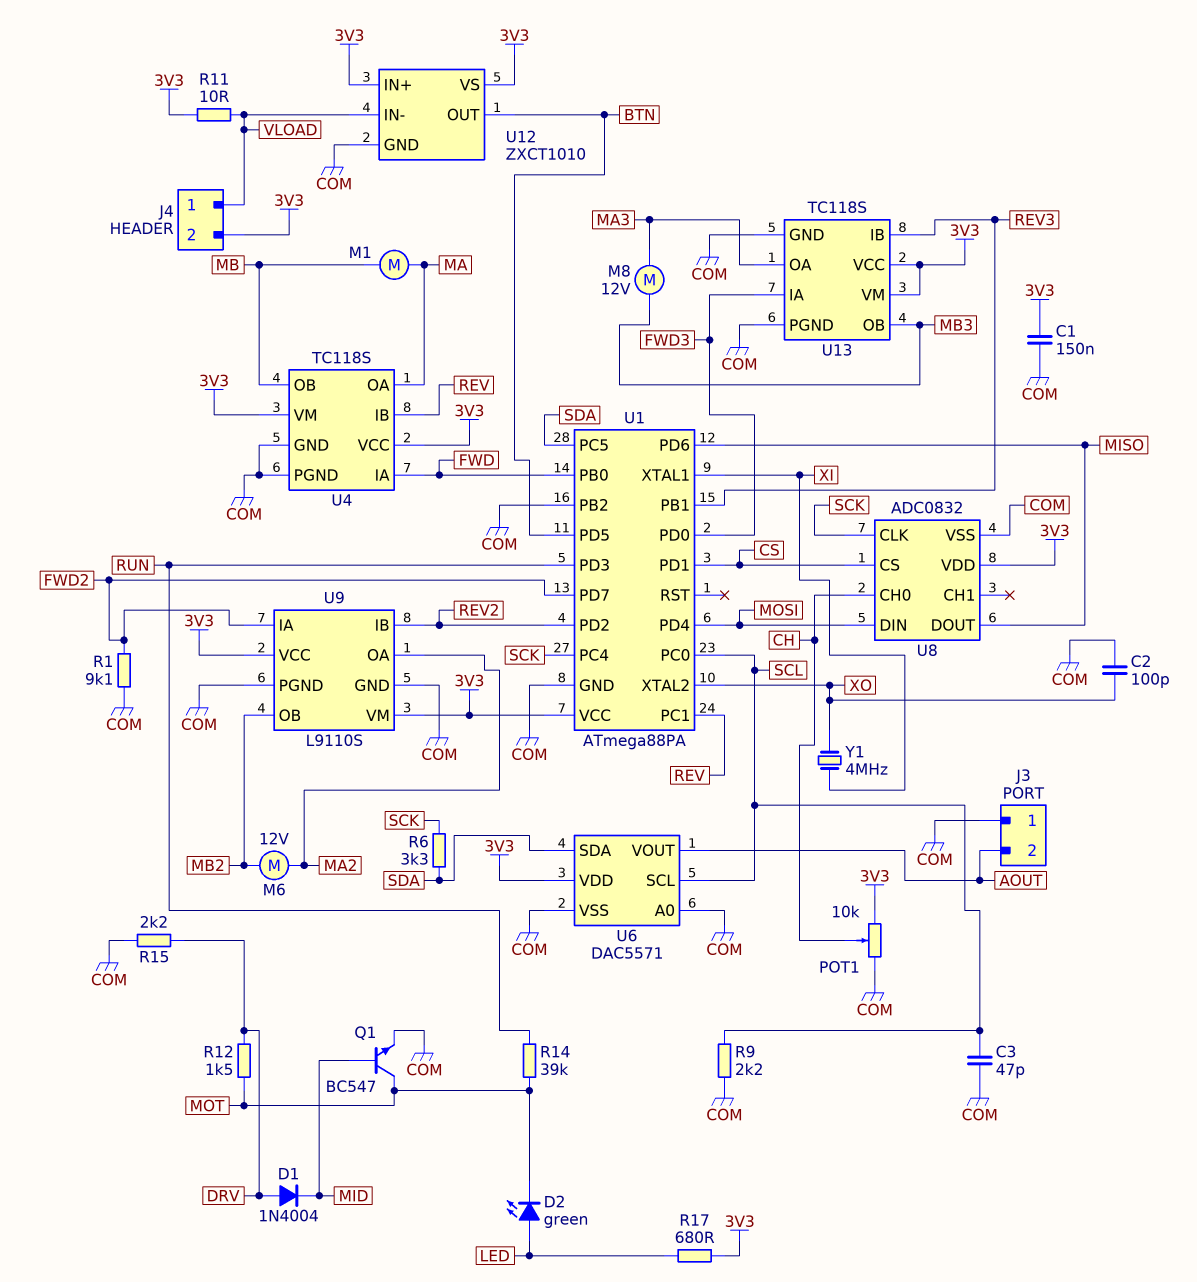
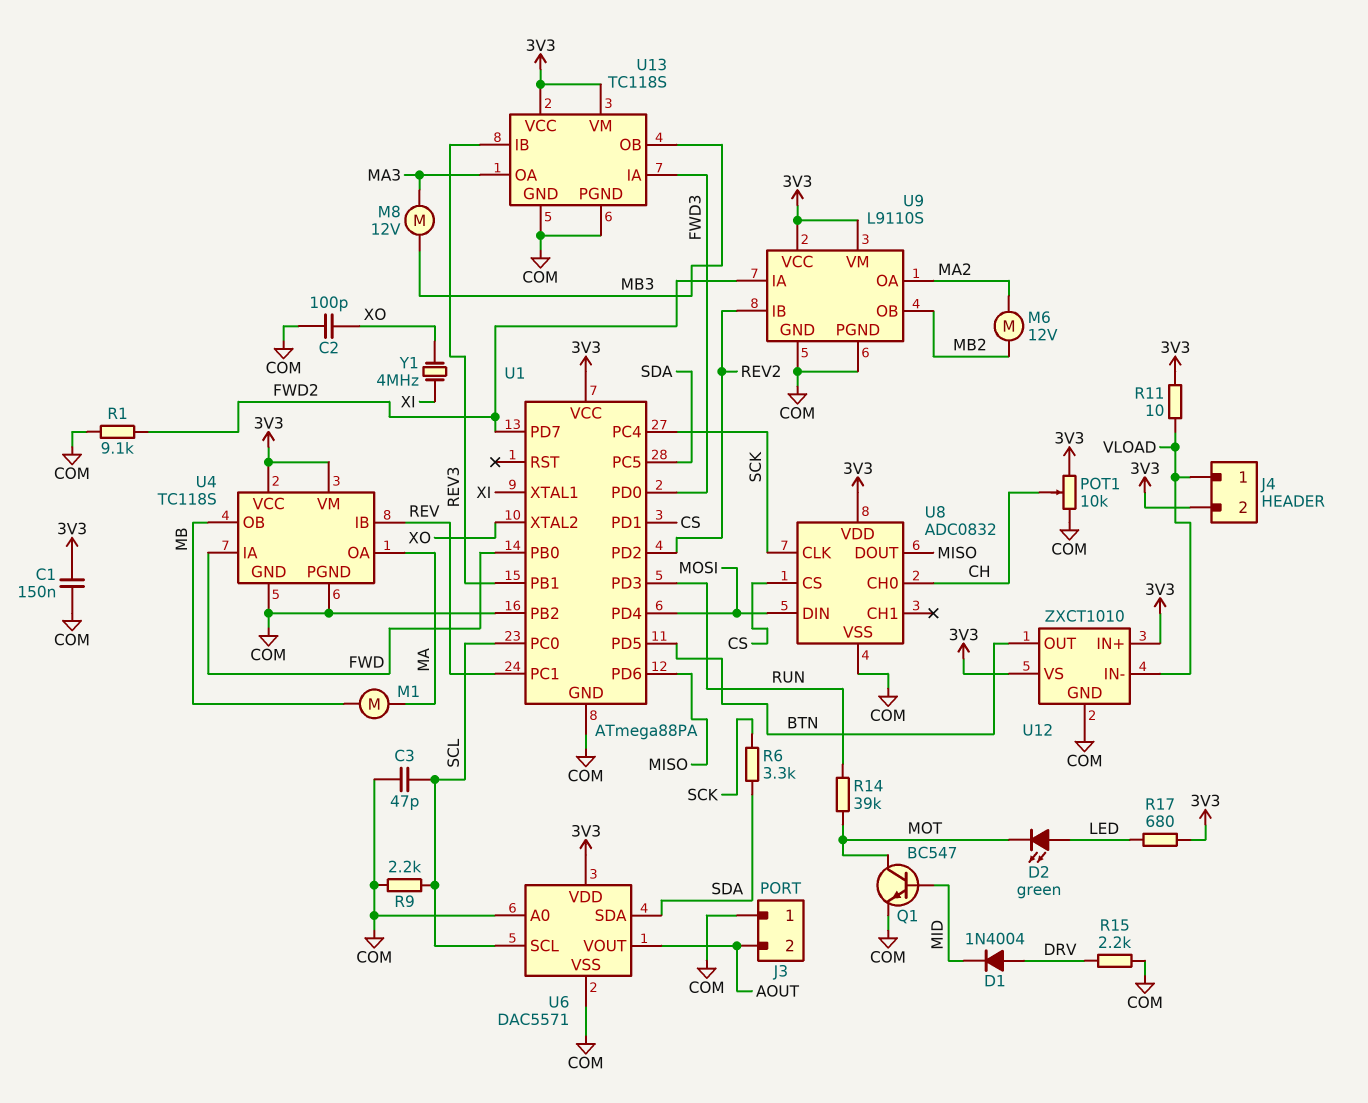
R12: 1.5k (DRV, MOT) -> none

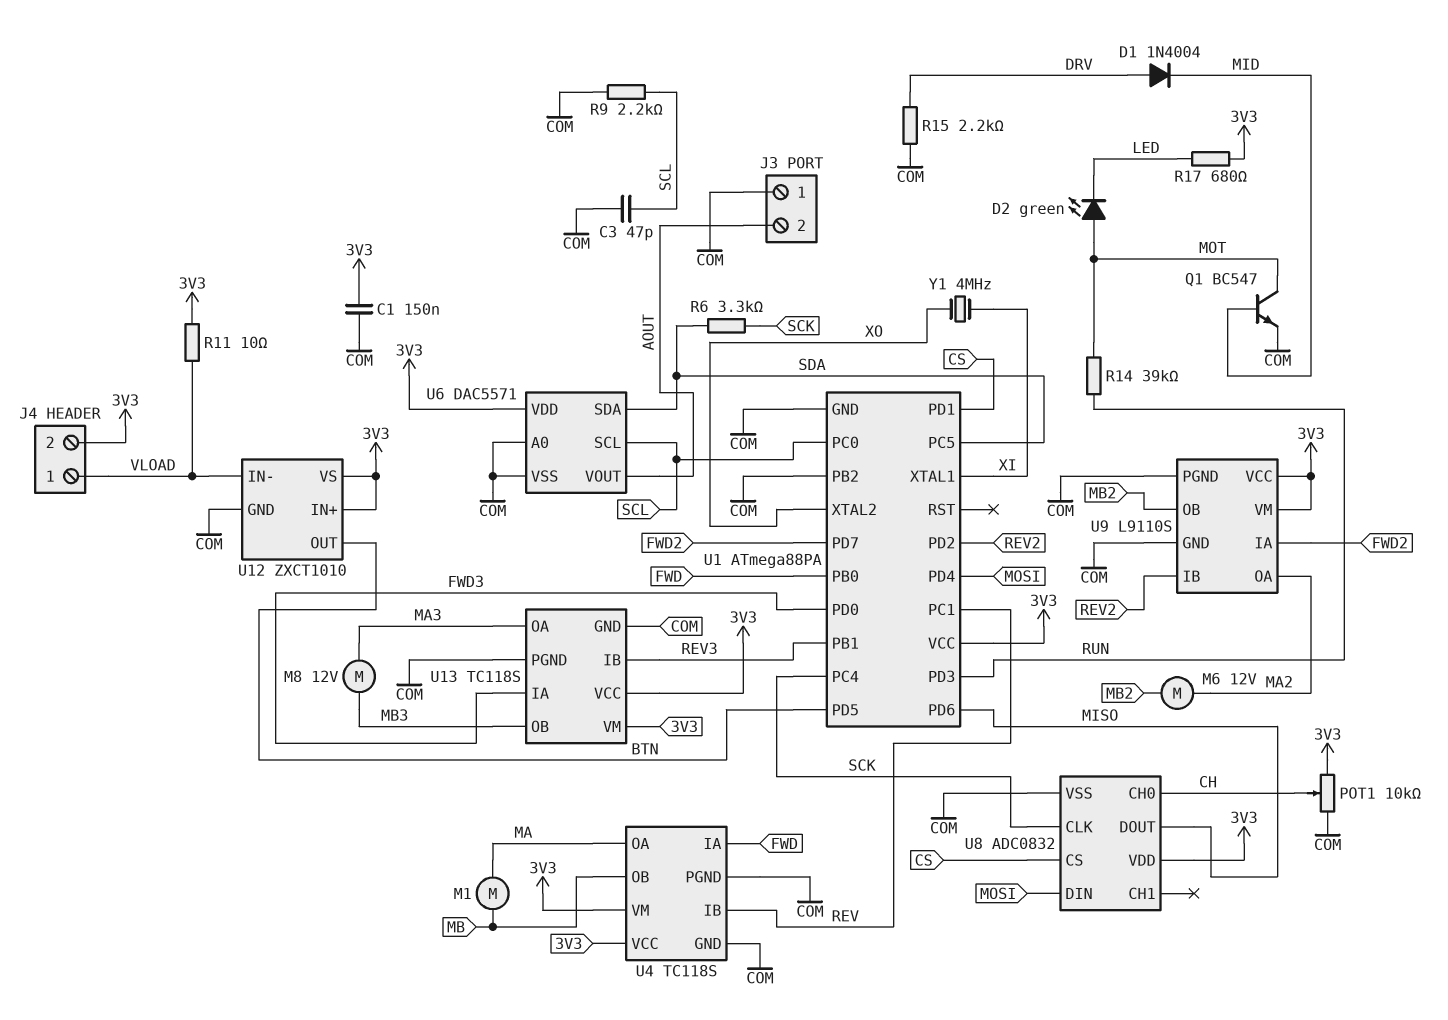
C2: 100pF (COM, XO) -> none
D2: LED green (A LED, K MOT) -> LED green (A MOT, K LED)
R1: 9.1k (COM, FWD2) -> none

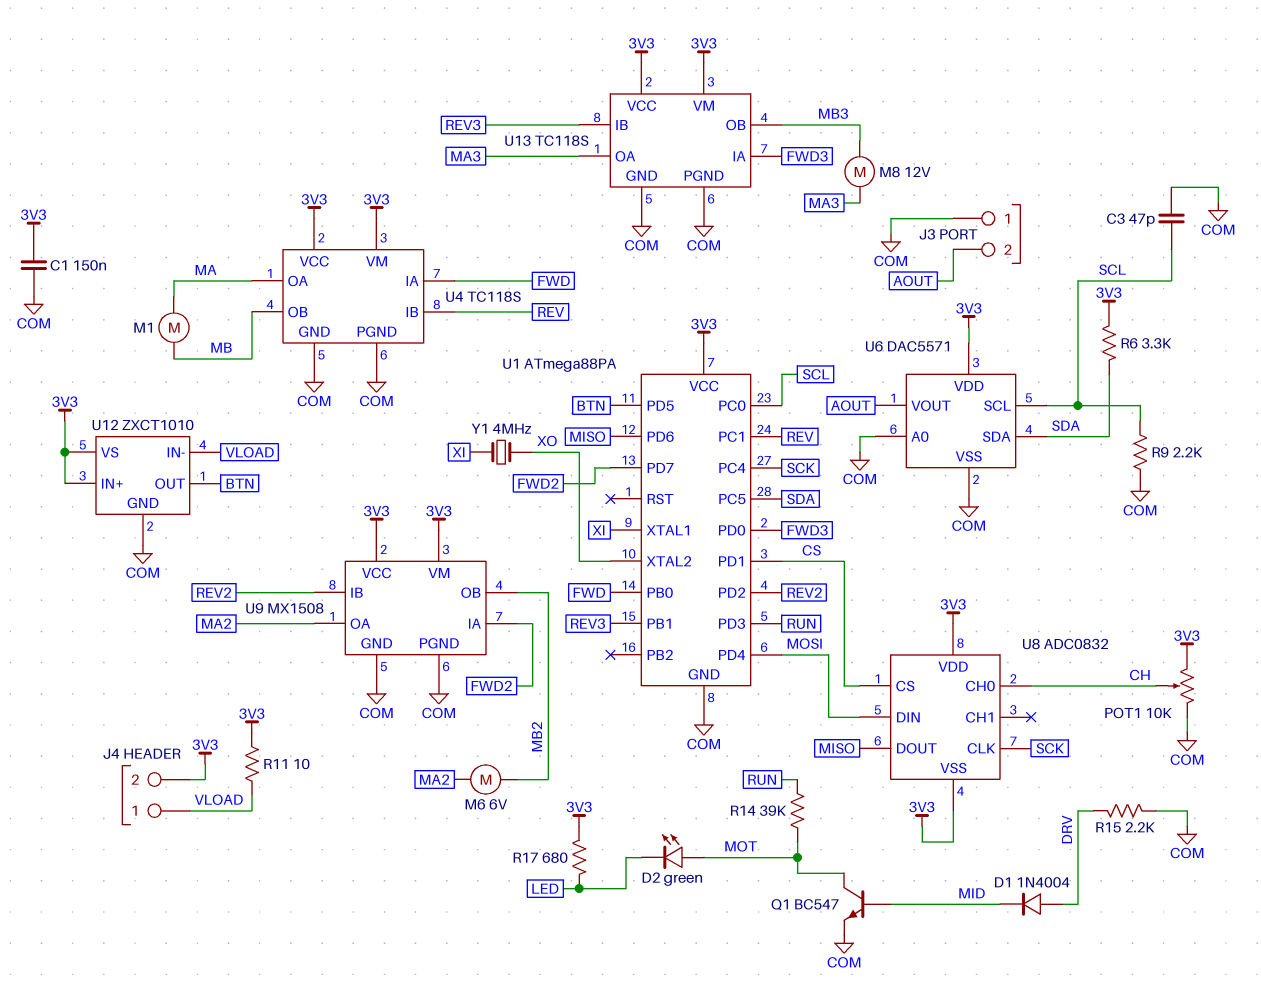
M6: motor 12V (MA2, MB2) -> motor 6V (MA2, MB2)
R6: 3.3k (SCK, SDA) -> 3.3k (3V3, SDA)
U1 pin PB2: COM -> none
U8 pin VSS: COM -> 3V3
U9: L9110S -> MX1508

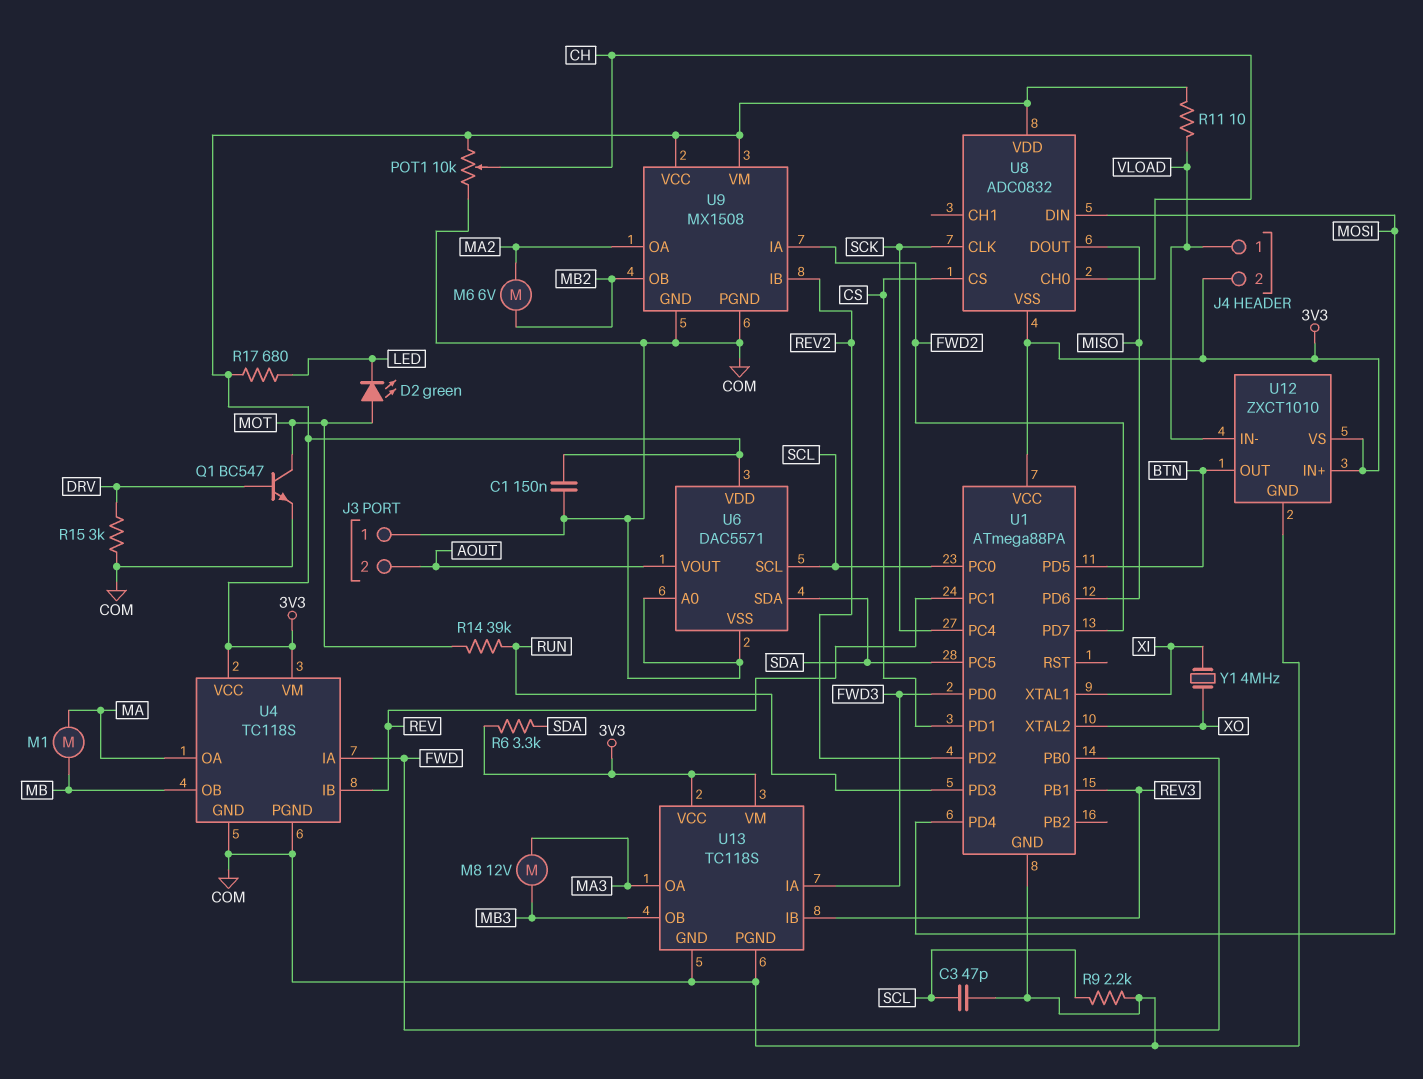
D1: diode 1N4004 (A DRV, K MID) -> none
Q1: NPN BC547 (B MID, C MOT, E COM) -> NPN BC547 (B DRV, C MOT, E COM)
R15: 2.2k (COM, DRV) -> 3k (COM, DRV)

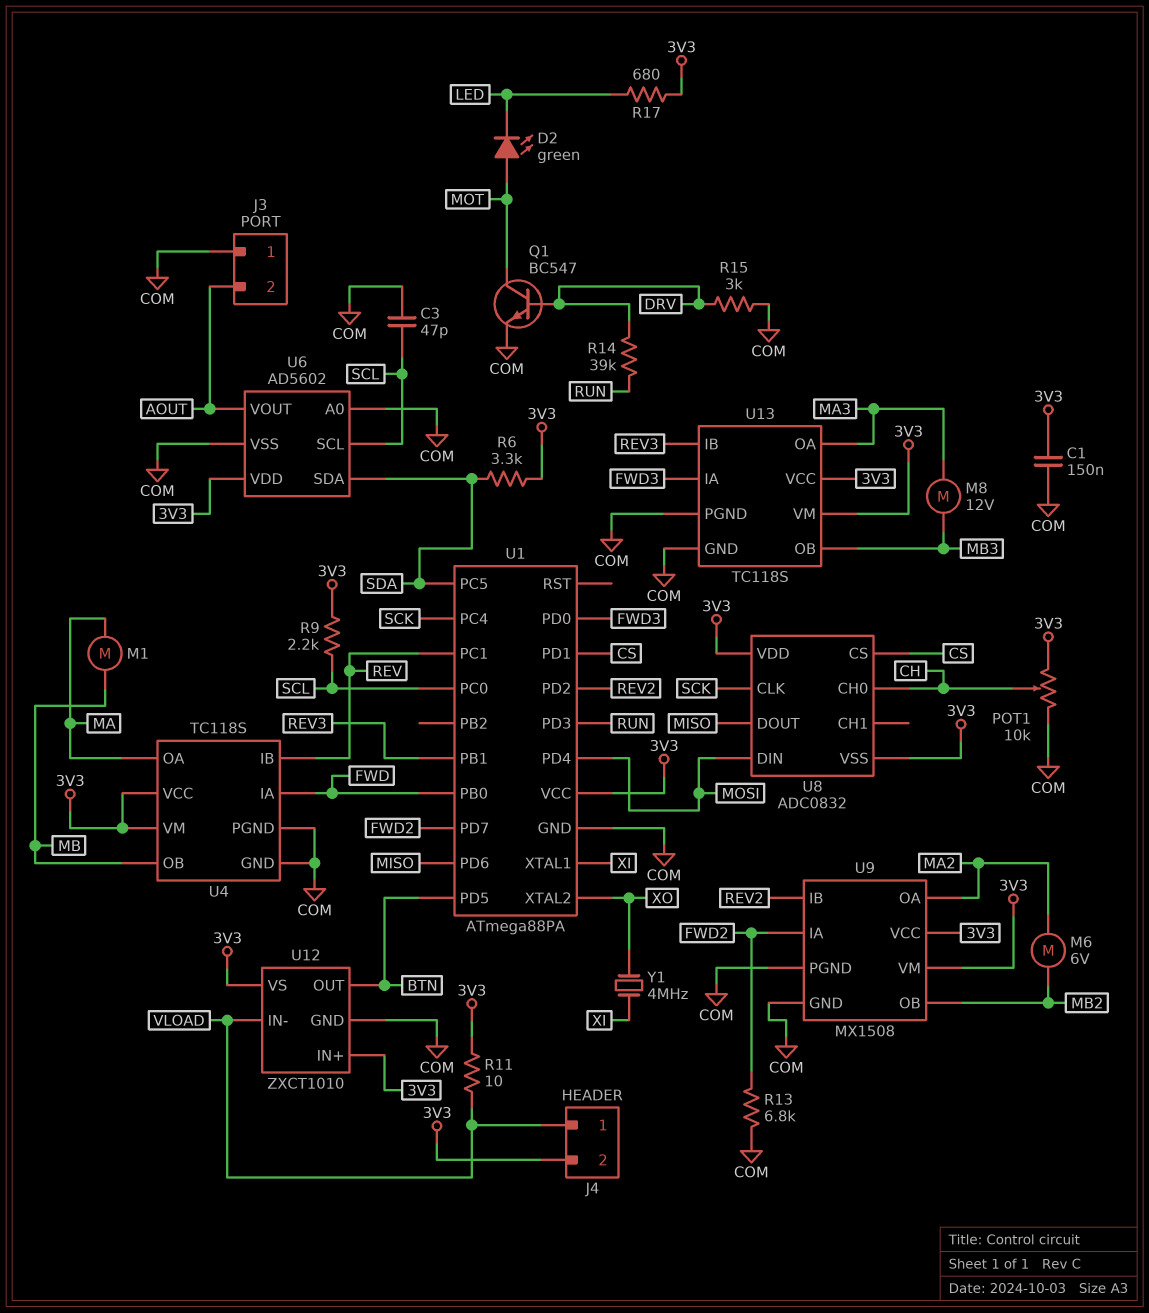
R9: 2.2k (COM, SCL) -> 2.2k (3V3, SCL)
R13: none -> 6.8k (COM, FWD2)
R14: 39k (MOT, RUN) -> 39k (DRV, RUN)
U6: DAC5571 -> AD5602

